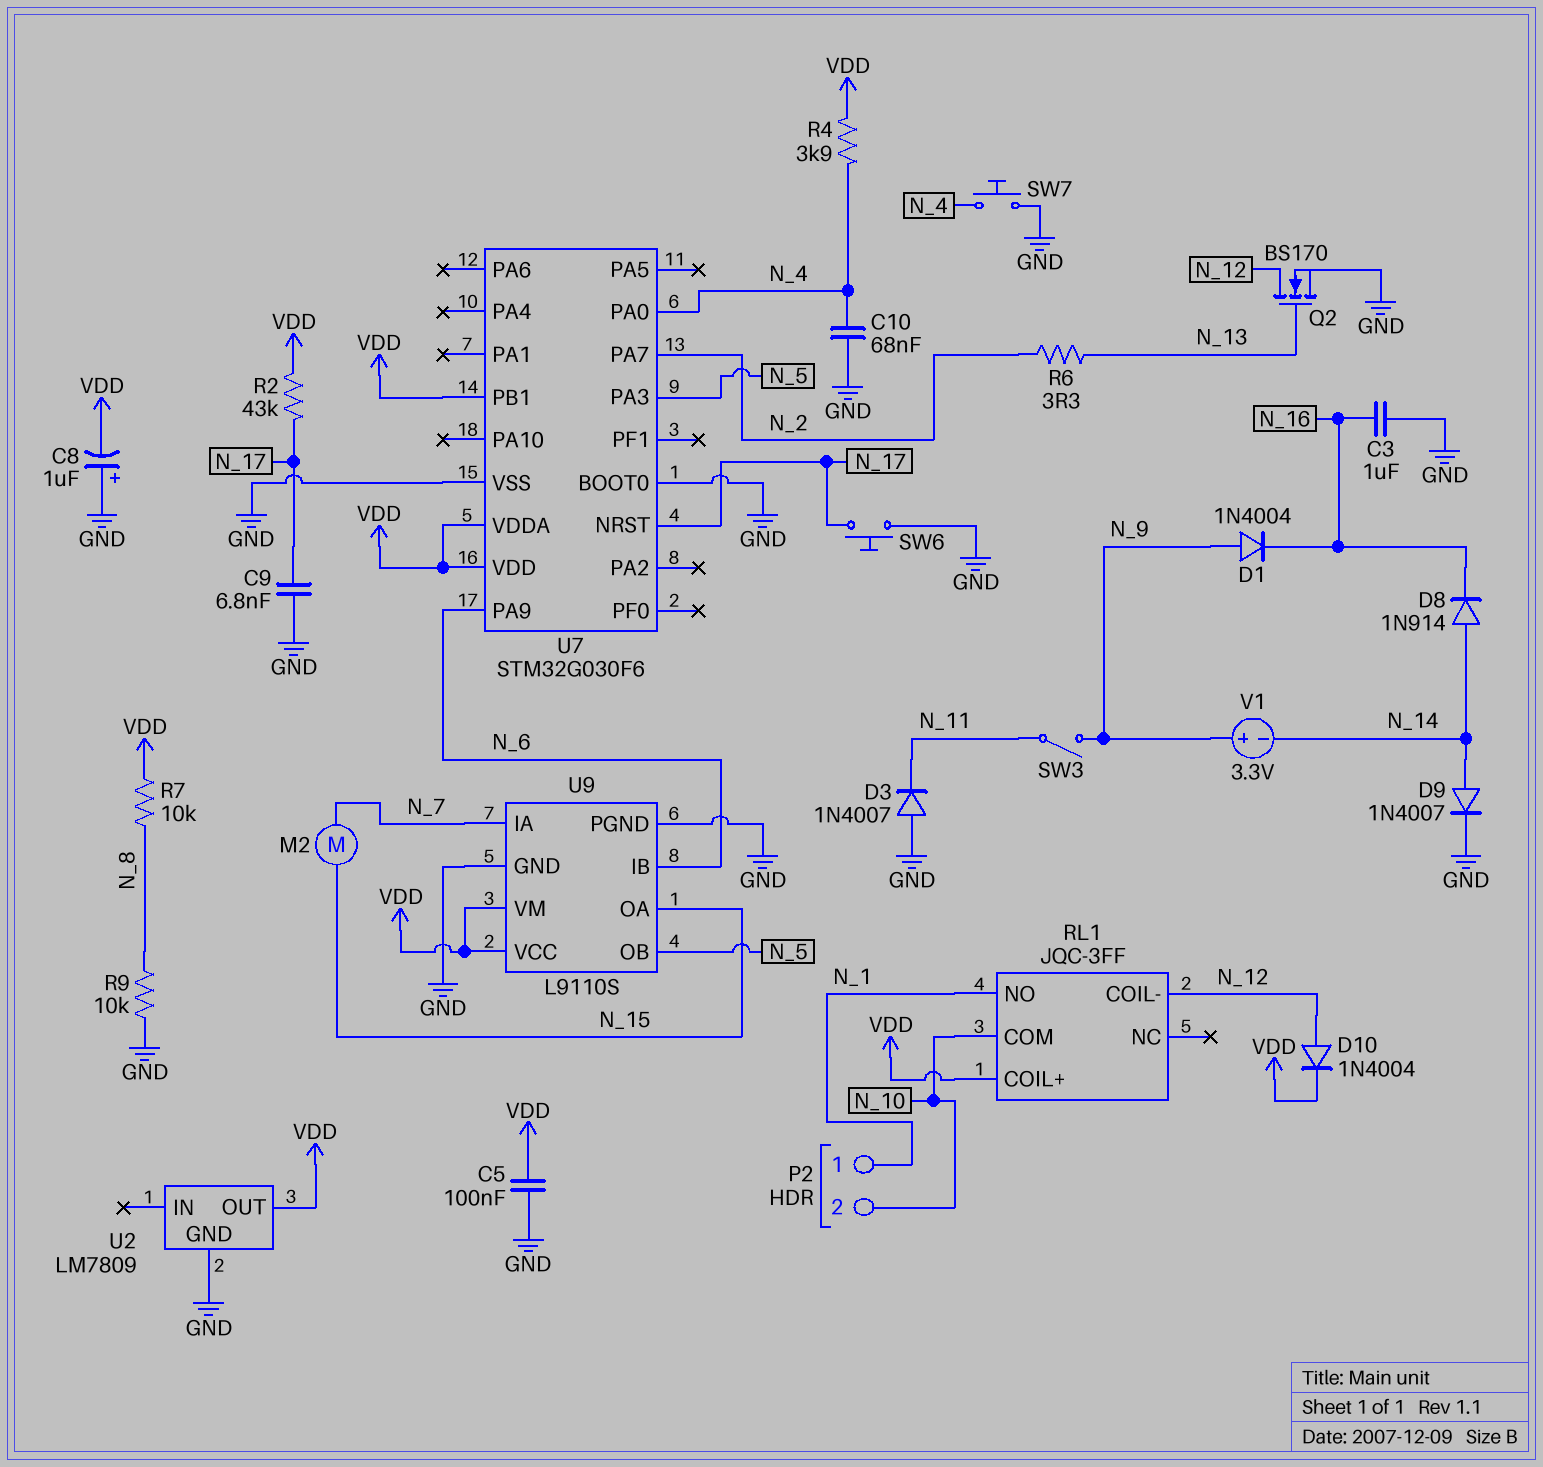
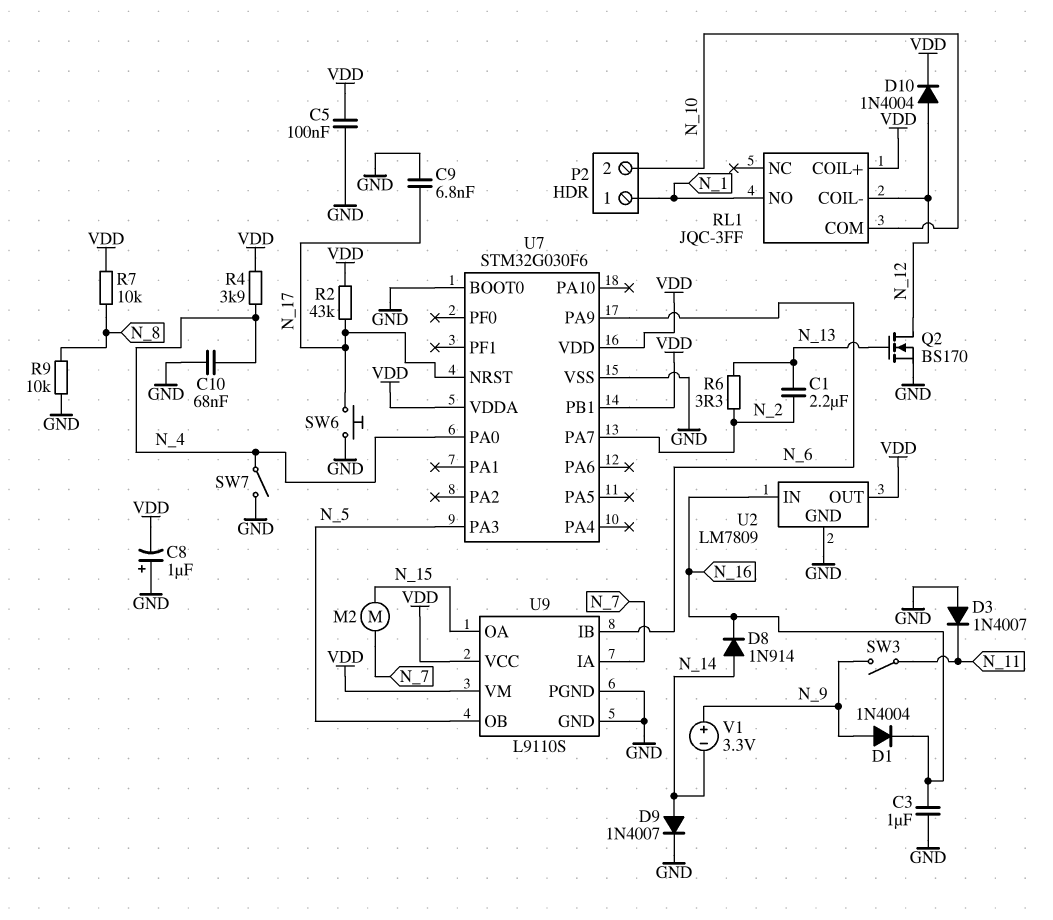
C1: none -> 2.2uF (N_2, N_13)
SW7: button (GND, N_4) -> switch (GND, N_4)
U2 pin IN: none -> N_16

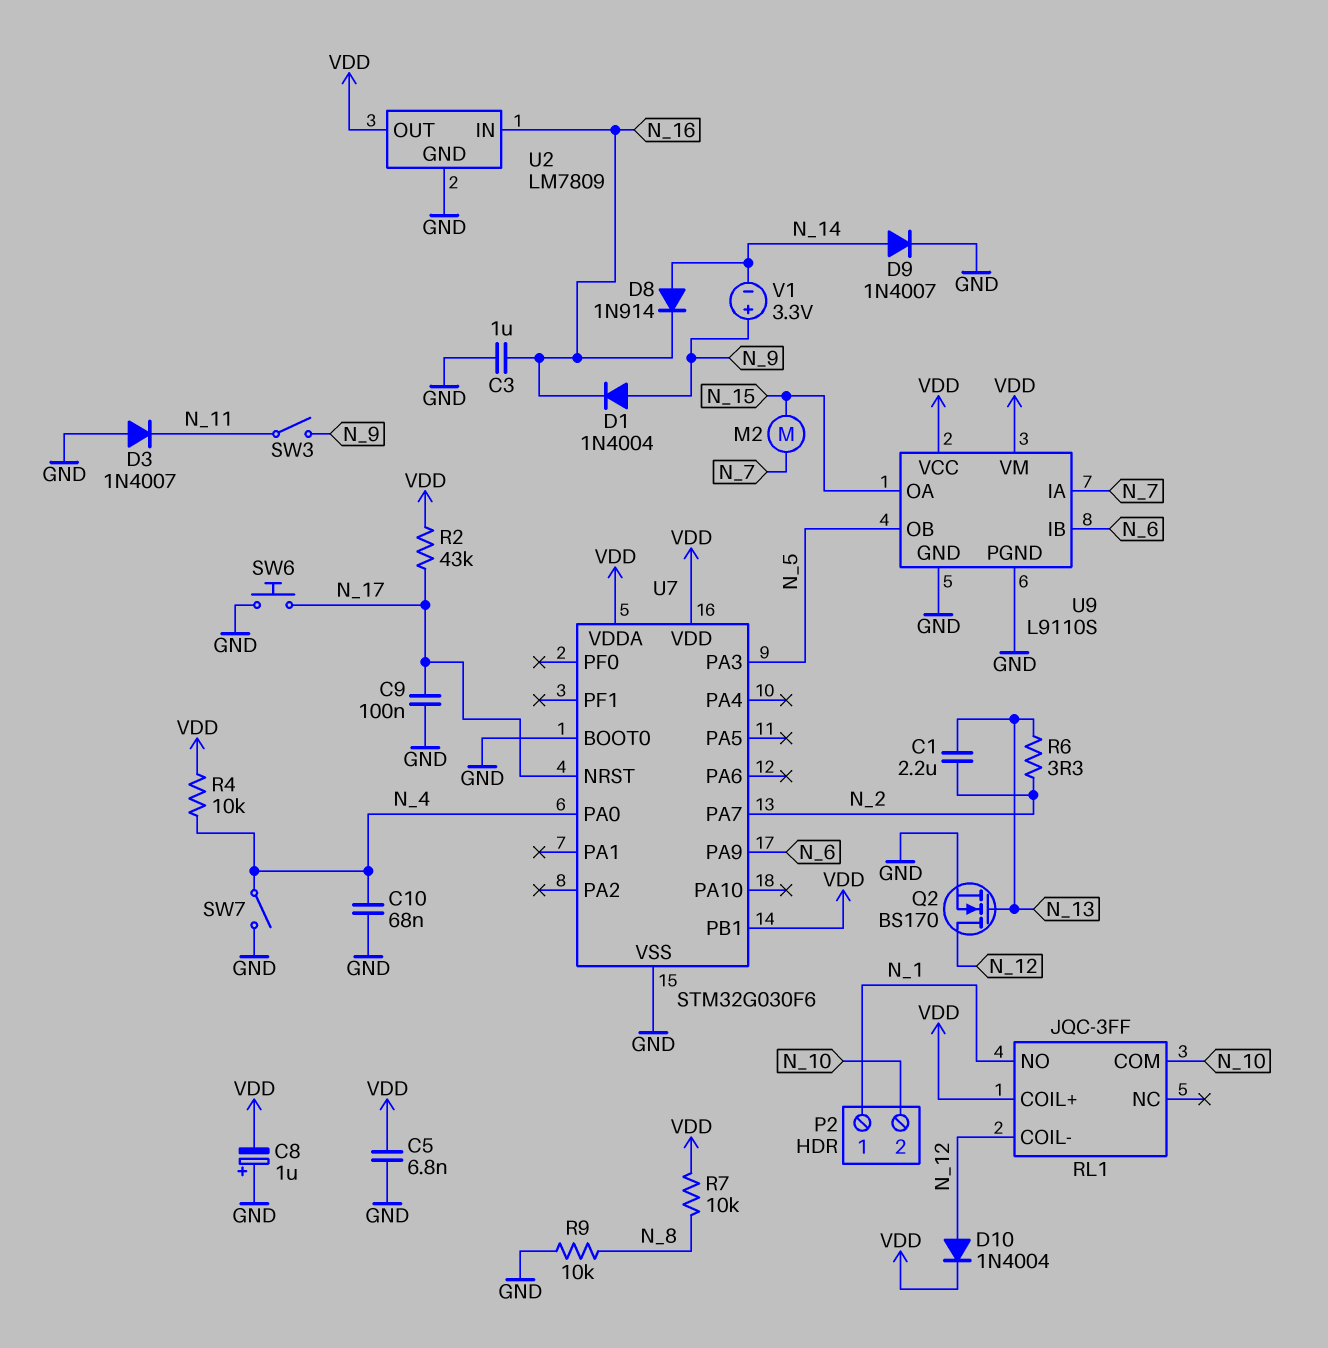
C5: 100nF (GND, VDD) -> 6.8nF (GND, VDD)
C9: 6.8nF (GND, N_17) -> 100nF (GND, N_17)
R4: 3.9k (N_4, VDD) -> 10k (N_4, VDD)

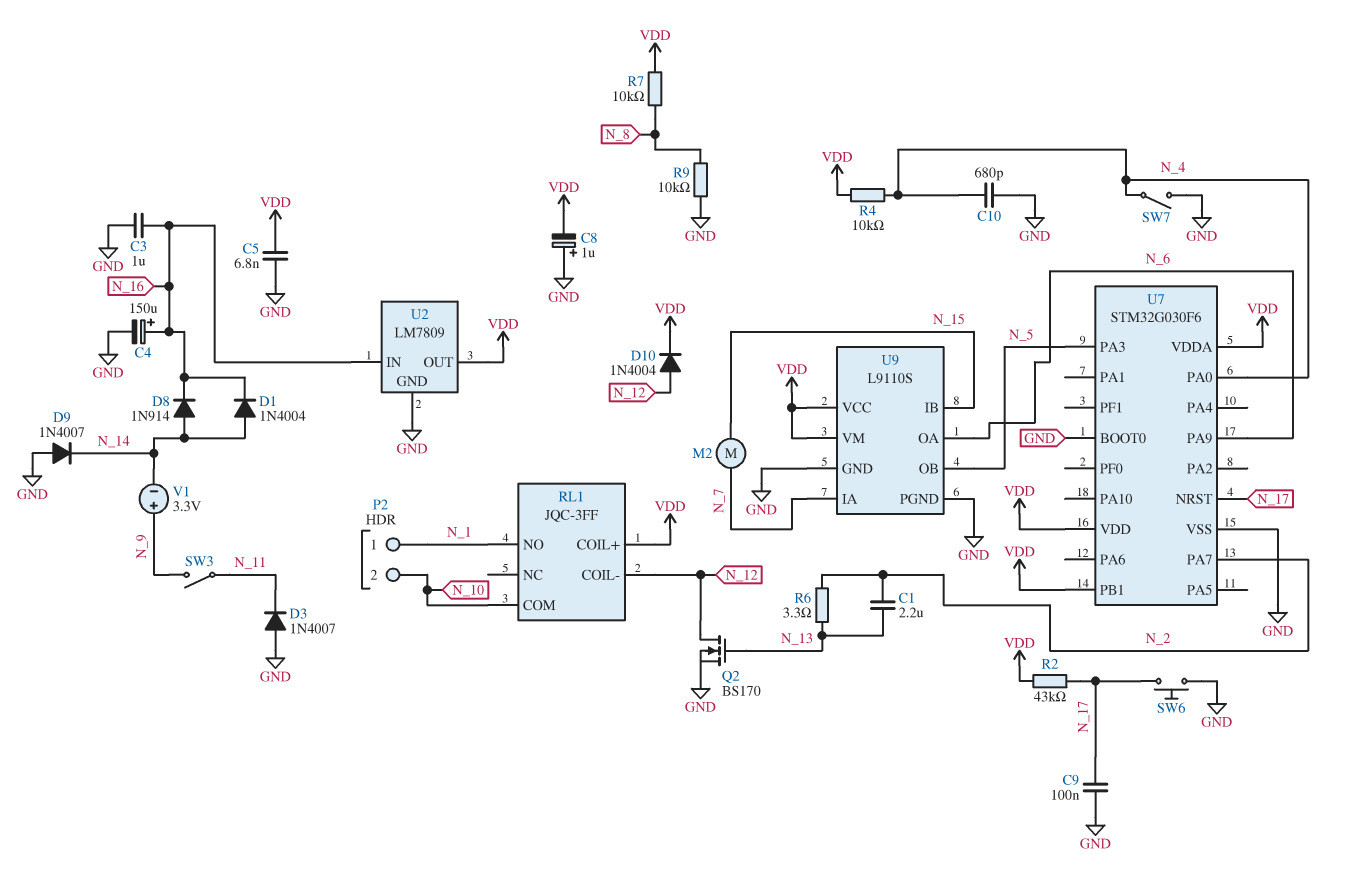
C4: none -> 150uF (plus N_16, minus GND)
C10: 68nF (GND, N_4) -> 680pF (GND, N_4)
D1: diode 1N4004 (A N_9, K N_16) -> diode 1N4004 (A N_14, K N_16)
D9: diode 1N4007 (A N_14, K GND) -> diode 1N4007 (A GND, K N_14)
U9 pin IB: N_6 -> N_15
U9 pin OA: N_15 -> N_6

